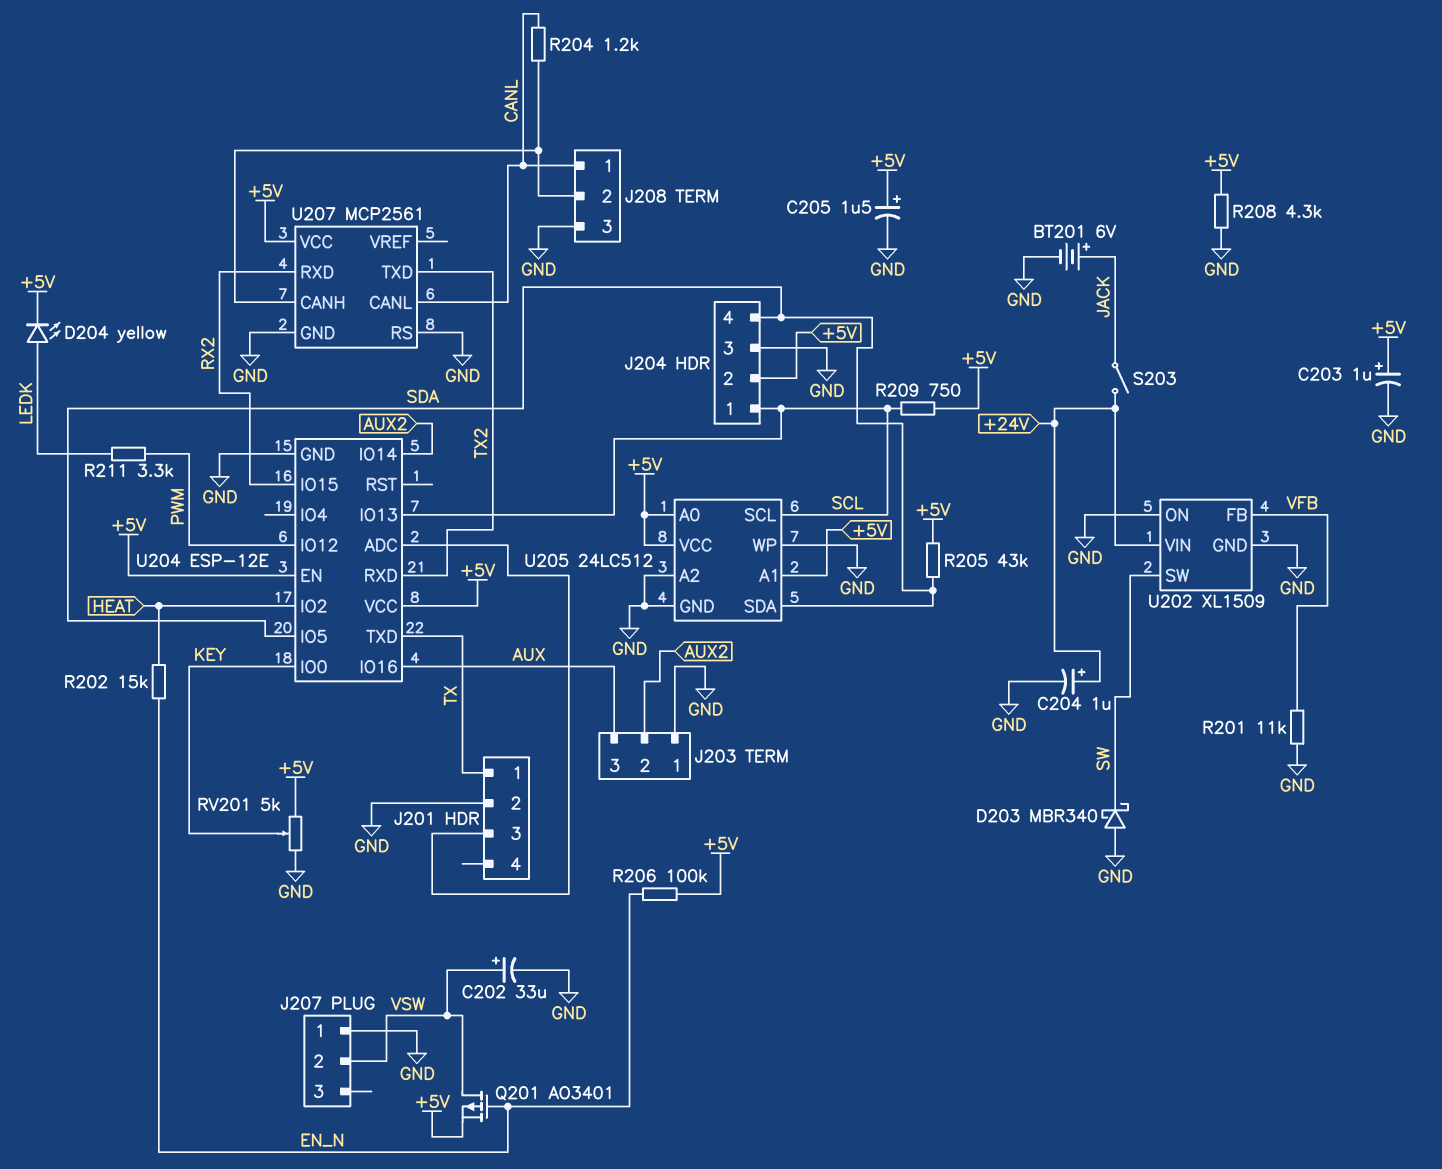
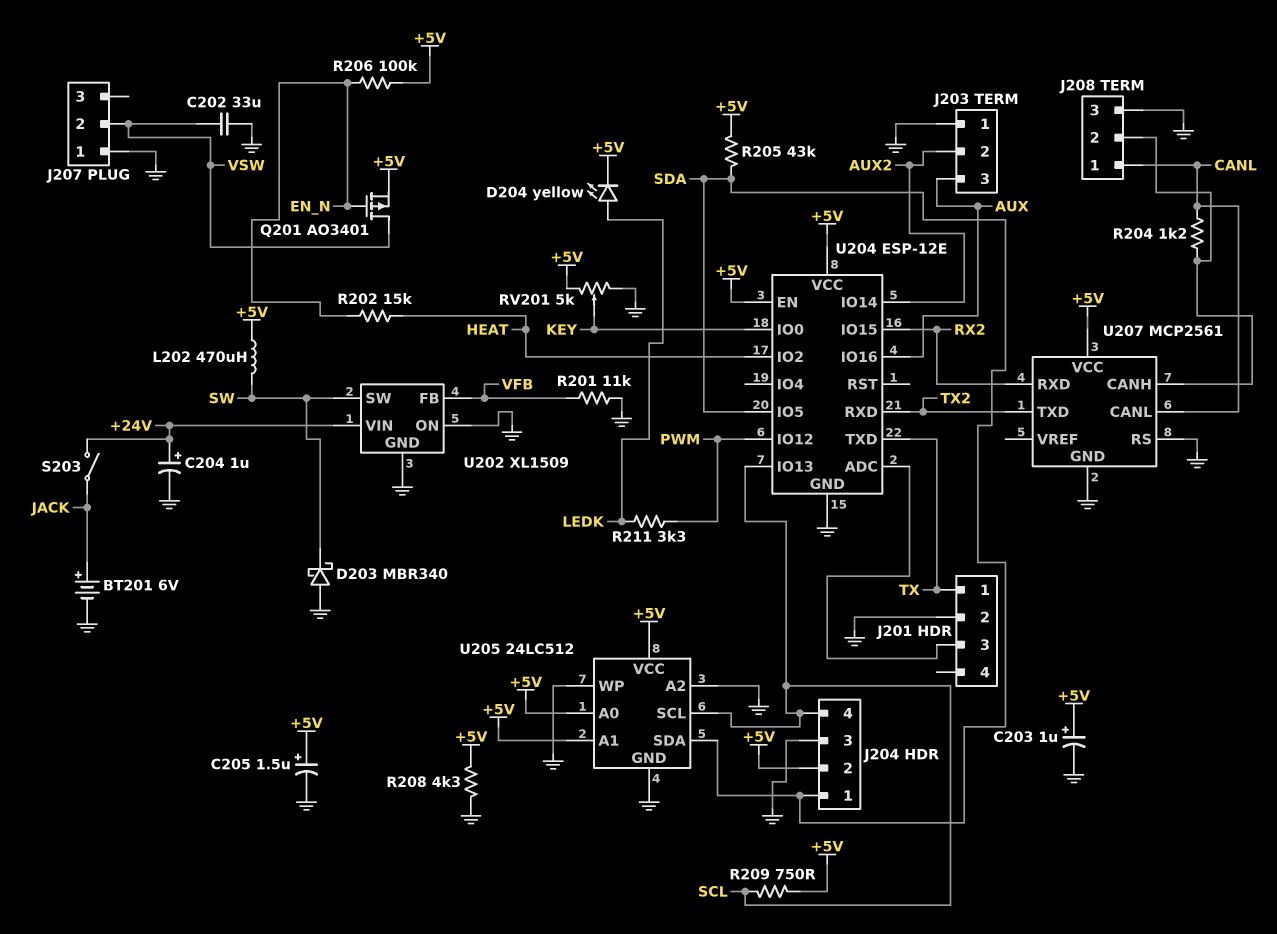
C202: 33uF (plus VSW, minus GND) -> 33uF (GND, VSW)
J204 pin 1: SCL -> SDA
J204 pin 4: SDA -> SCL
L202: none -> 470uH (+5V, SW)

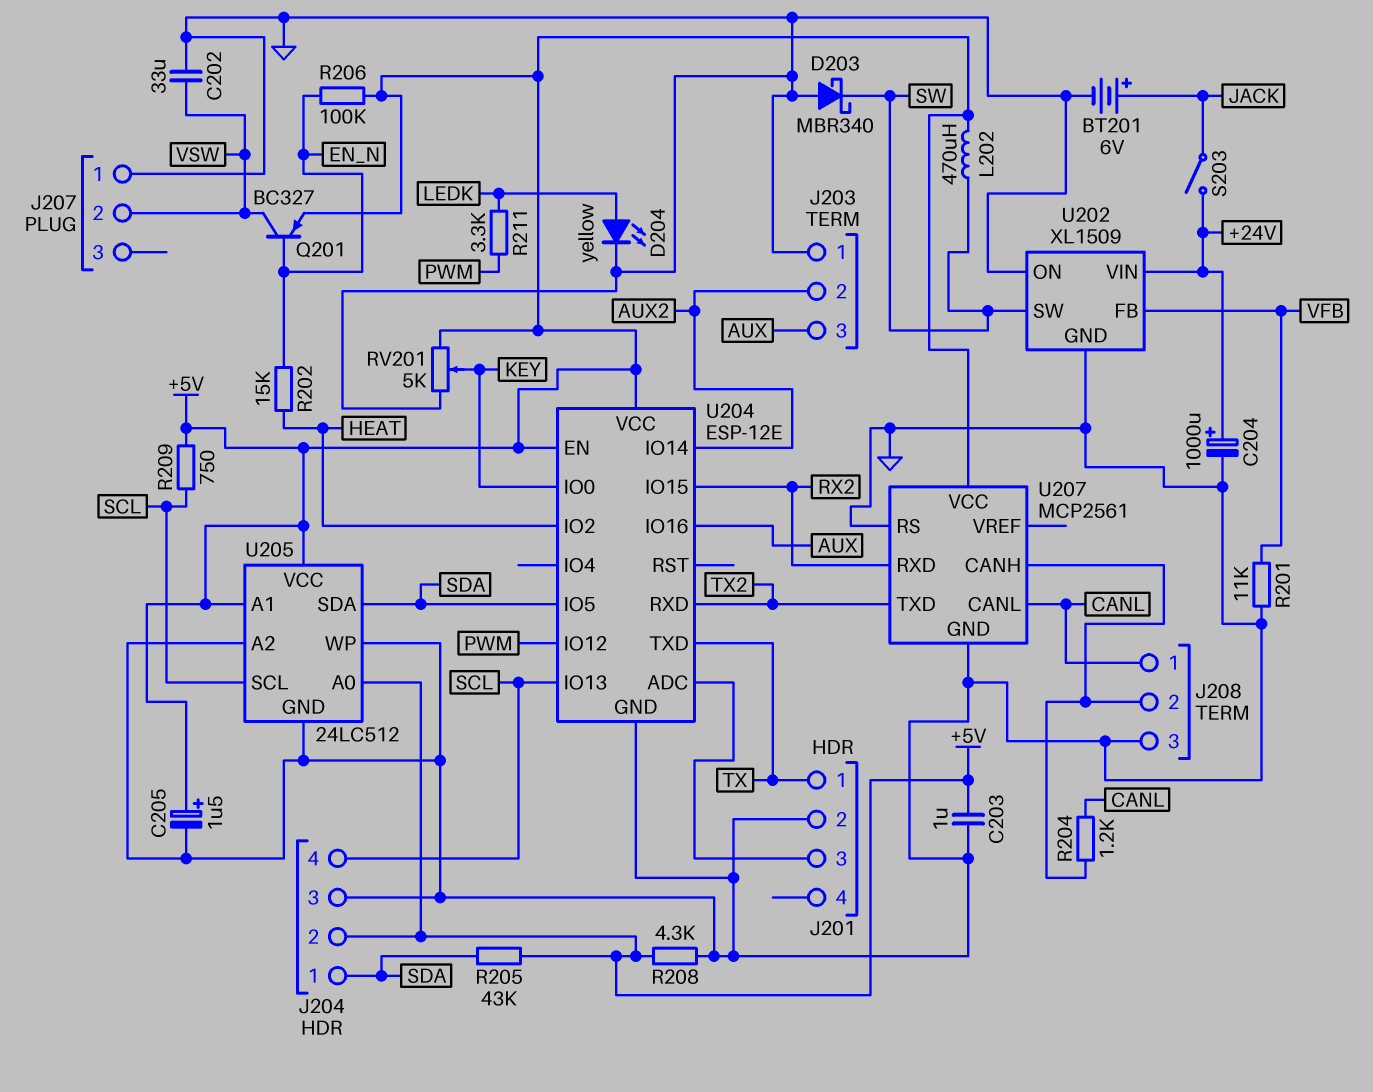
C203: 1uF (plus +5V, minus GND) -> 1uF (+5V, GND)
C204: 1uF (plus +24V, minus GND) -> 1000uF (plus +24V, minus GND)
D204: LED yellow (A LEDK, K +5V) -> LED yellow (A LEDK, K GND)
Q201: PMOS AO3401 (G EN_N, D VSW, S +5V) -> PNP BC327 (B EN_N, C VSW, E +5V)

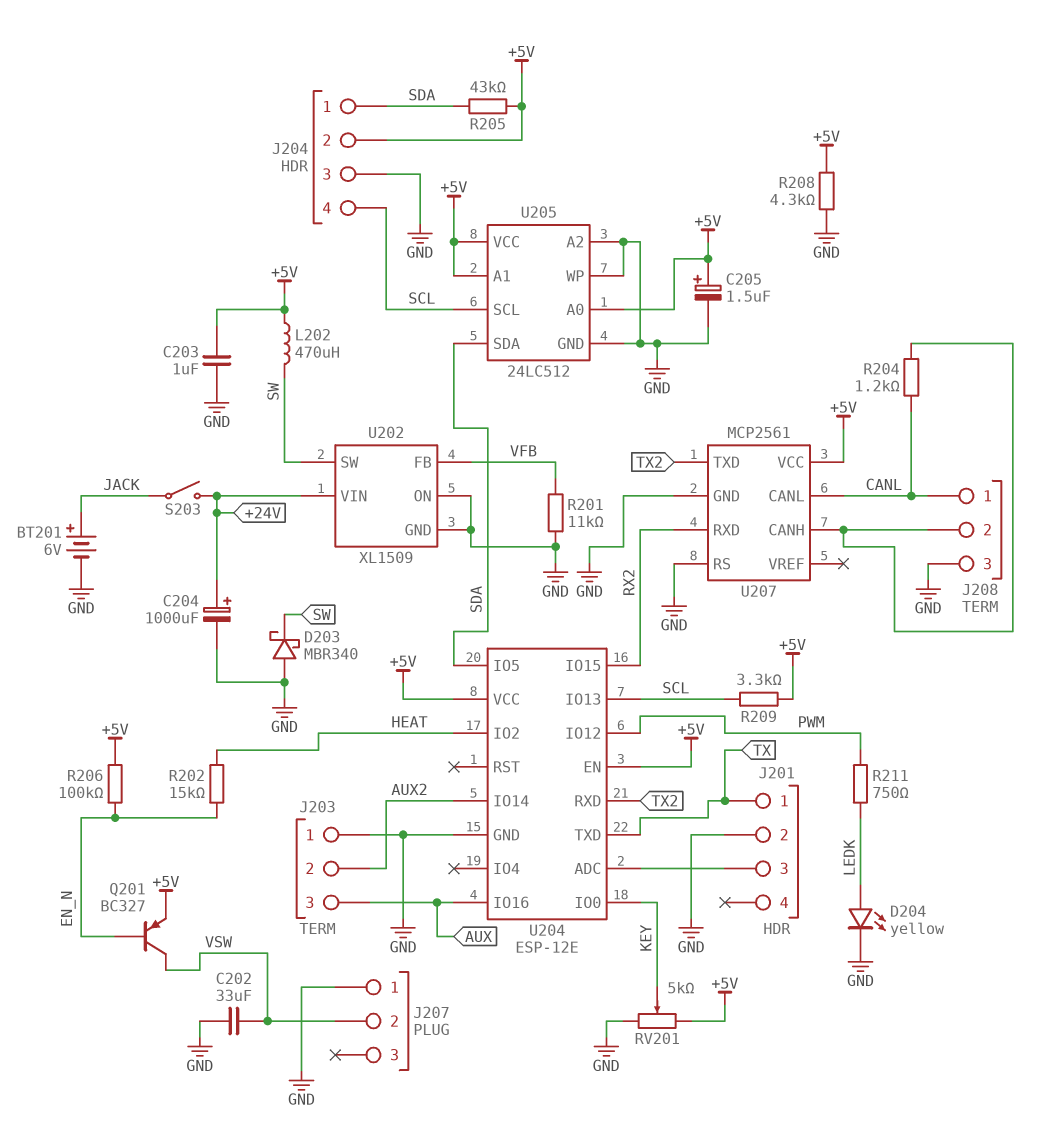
R209: 750 (+5V, SCL) -> 3.3k (+5V, SCL)
R211: 3.3k (LEDK, PWM) -> 750 (LEDK, PWM)

